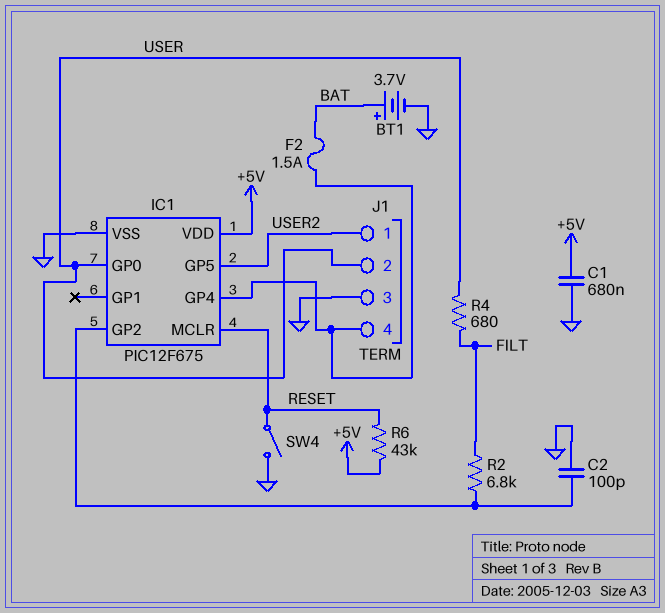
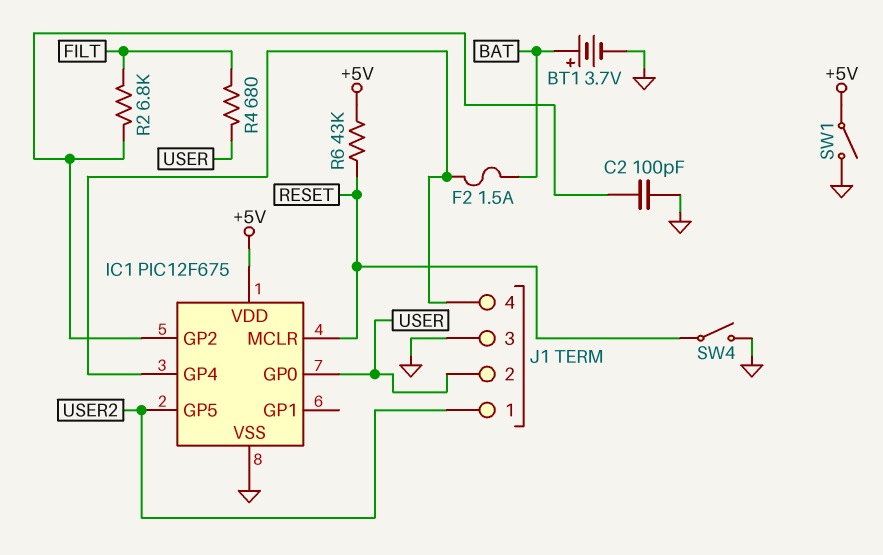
C1: 680nF (+5V, GND) -> none
SW1: none -> switch (+5V, GND)

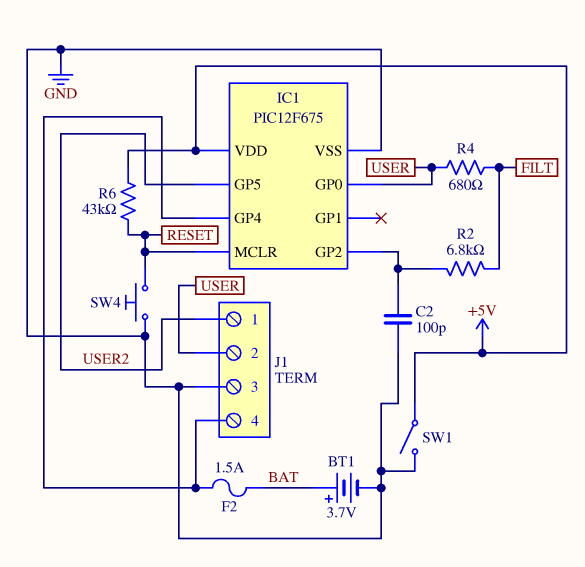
SW4: switch (GND, RESET) -> button (GND, RESET)

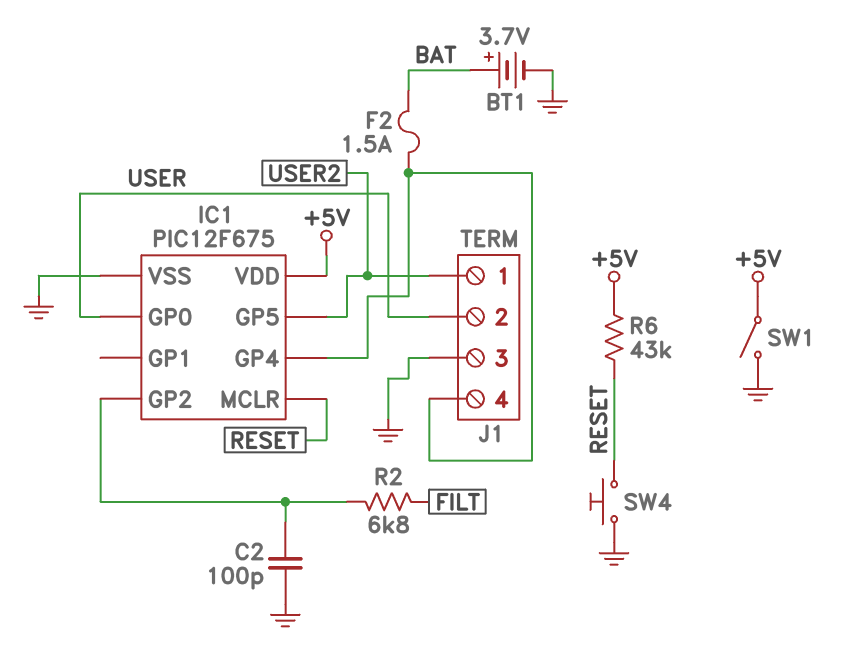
R4: 680 (FILT, USER) -> none

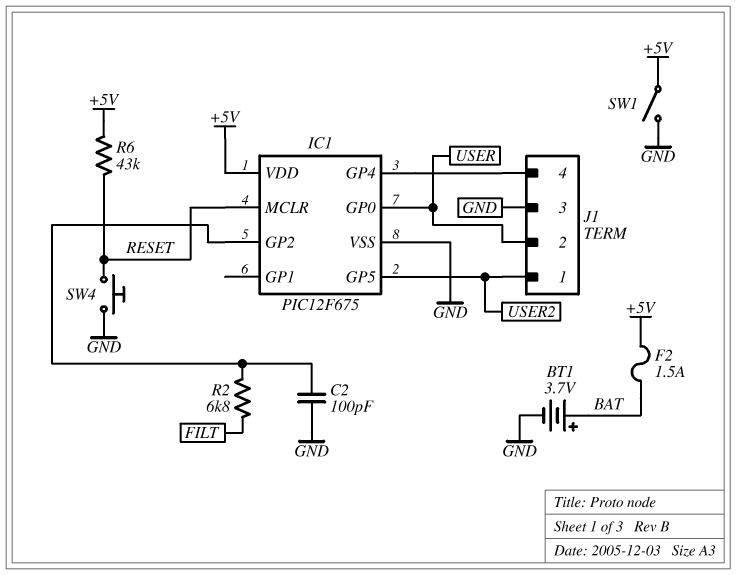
F2: 1.5A (BAT, IC1/GP4) -> 1.5A (+5V, BAT)

